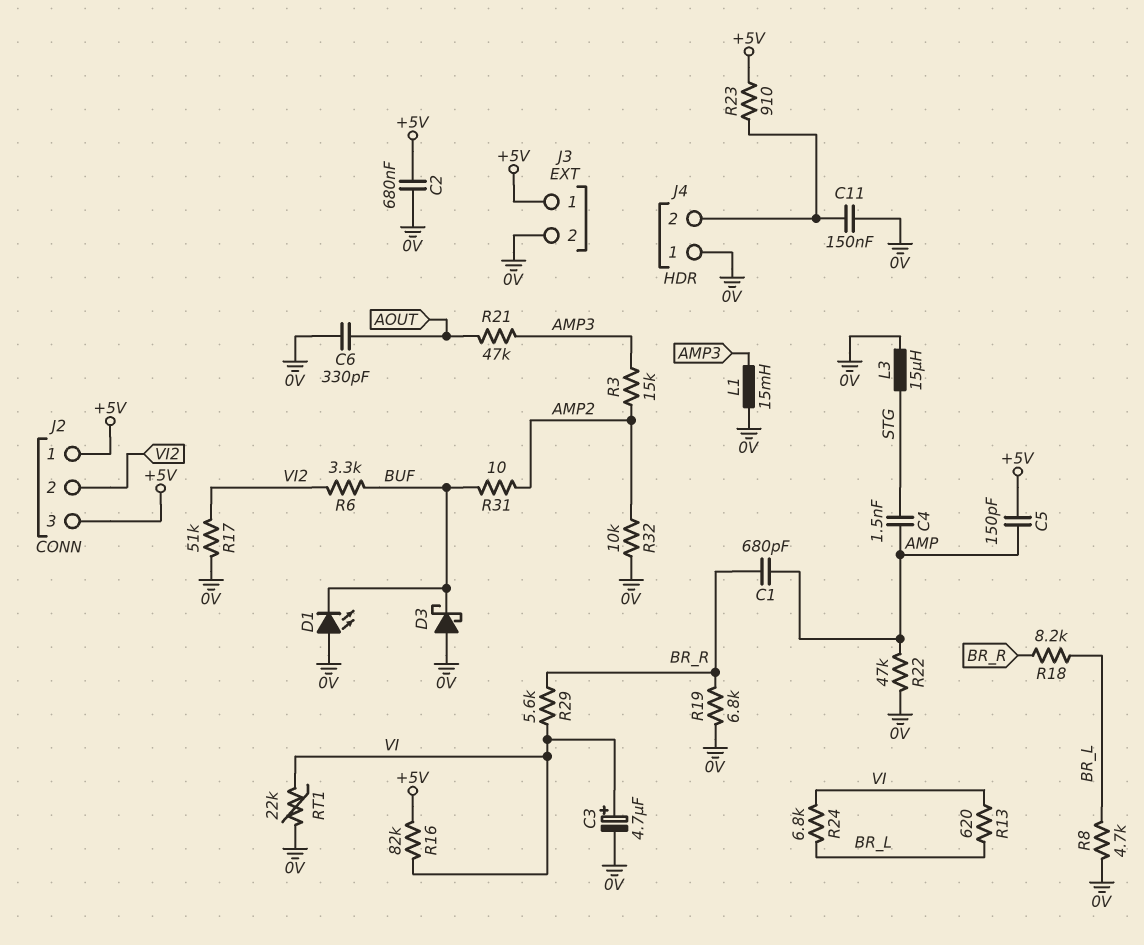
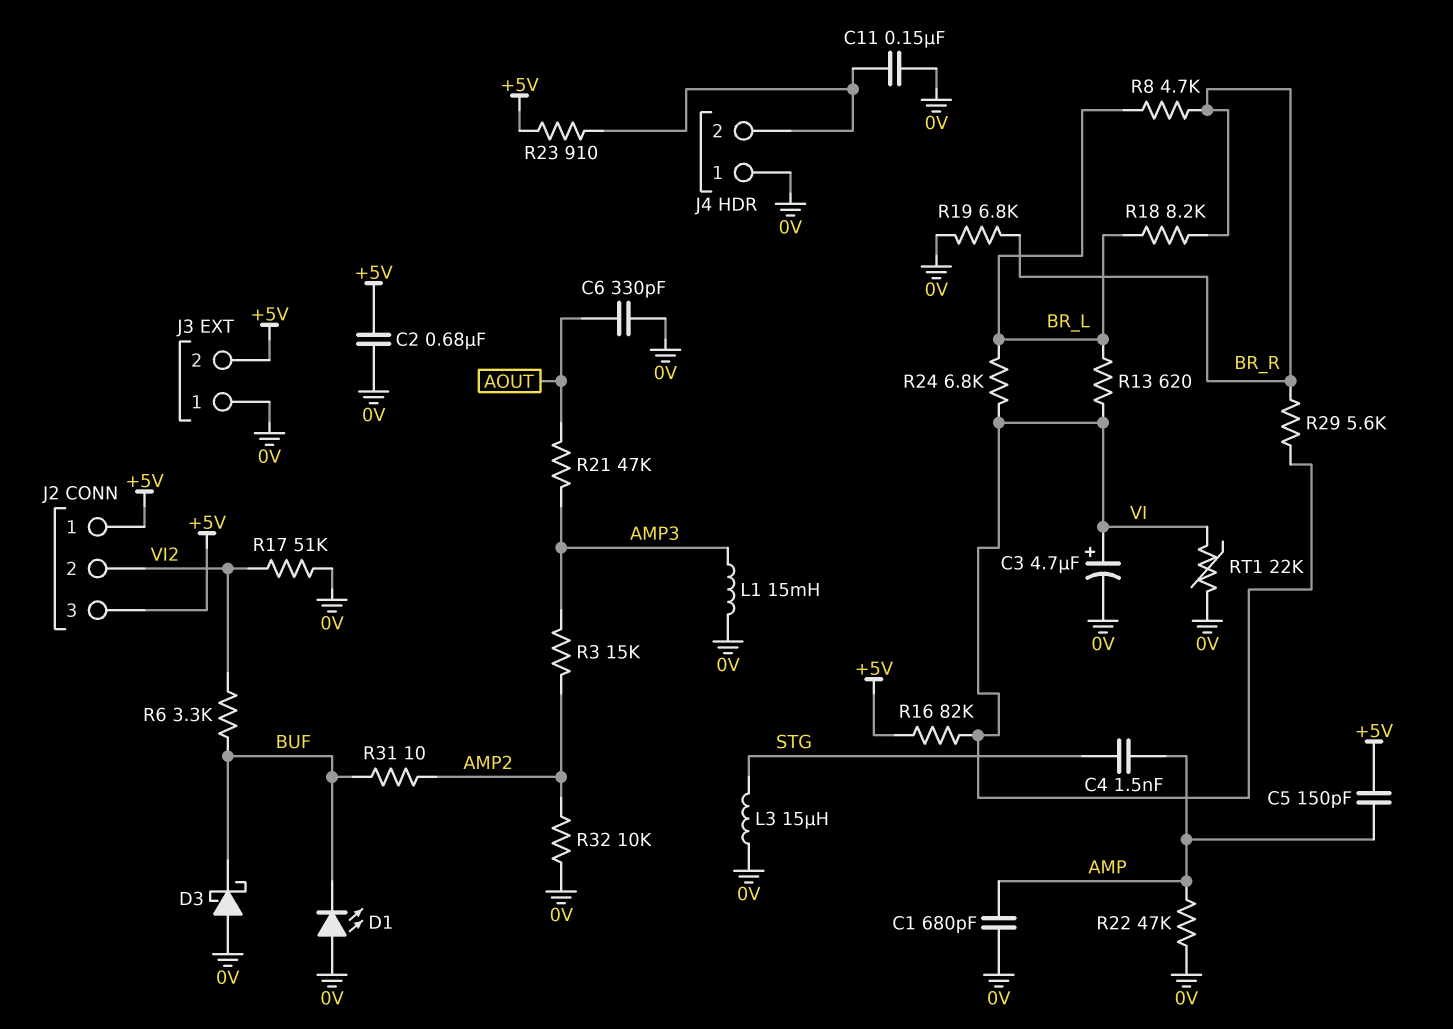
C1: 680pF (AMP, BR_R) -> 680pF (0V, AMP)
J3 pin 1: +5V -> 0V
J3 pin 2: 0V -> +5V
R8: 4.7k (0V, BR_L) -> 4.7k (BR_L, BR_R)

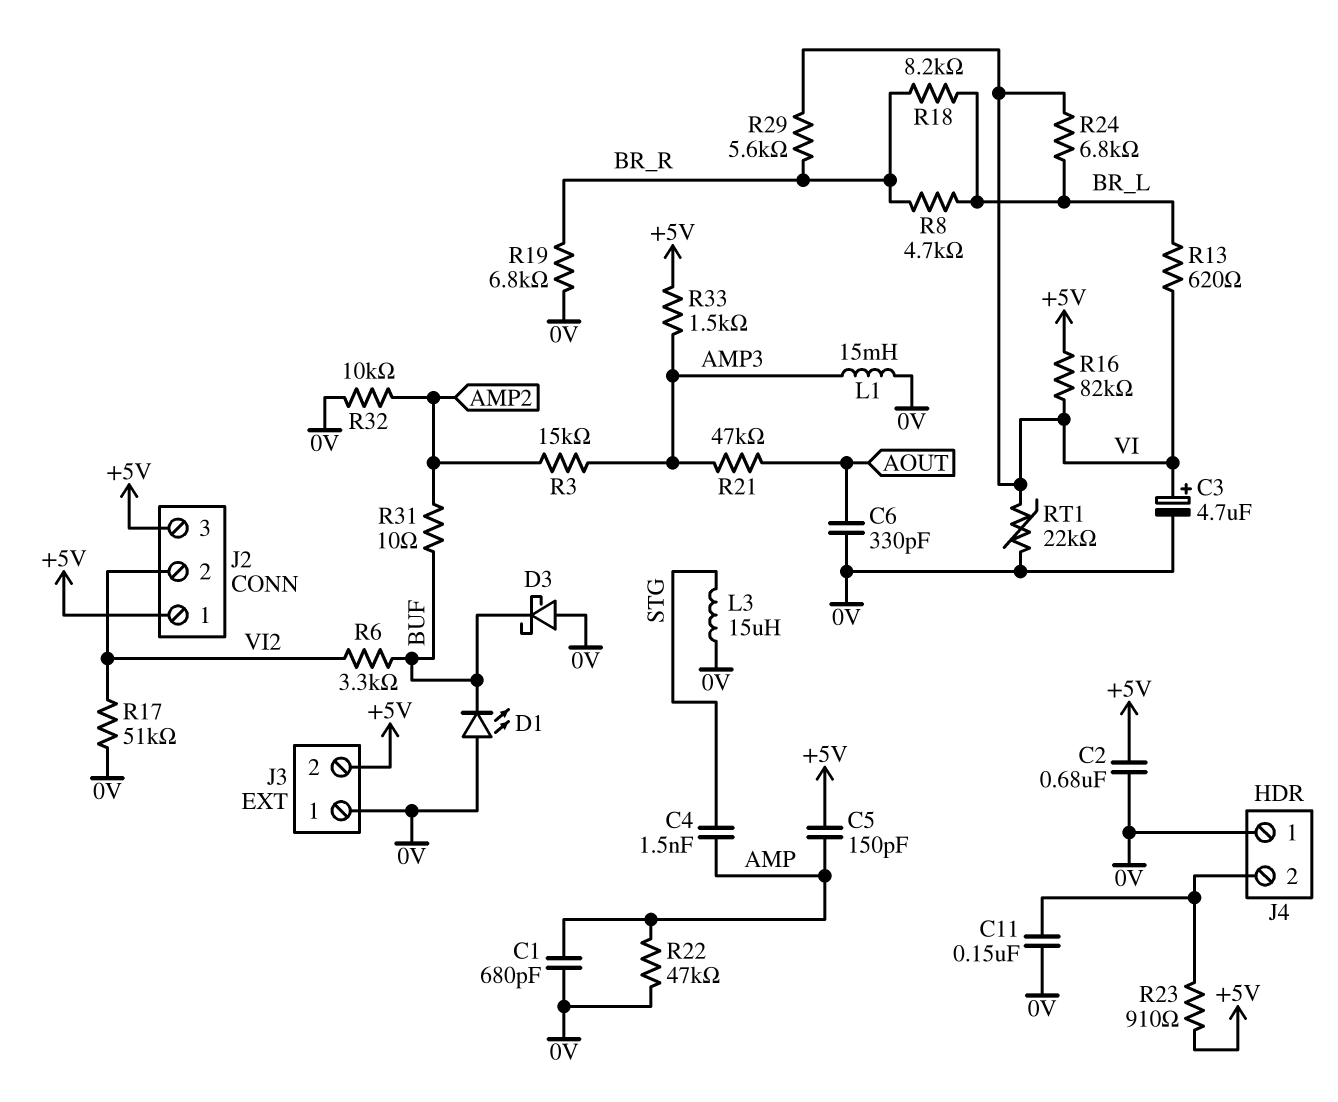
R33: none -> 1.5k (+5V, AMP3)

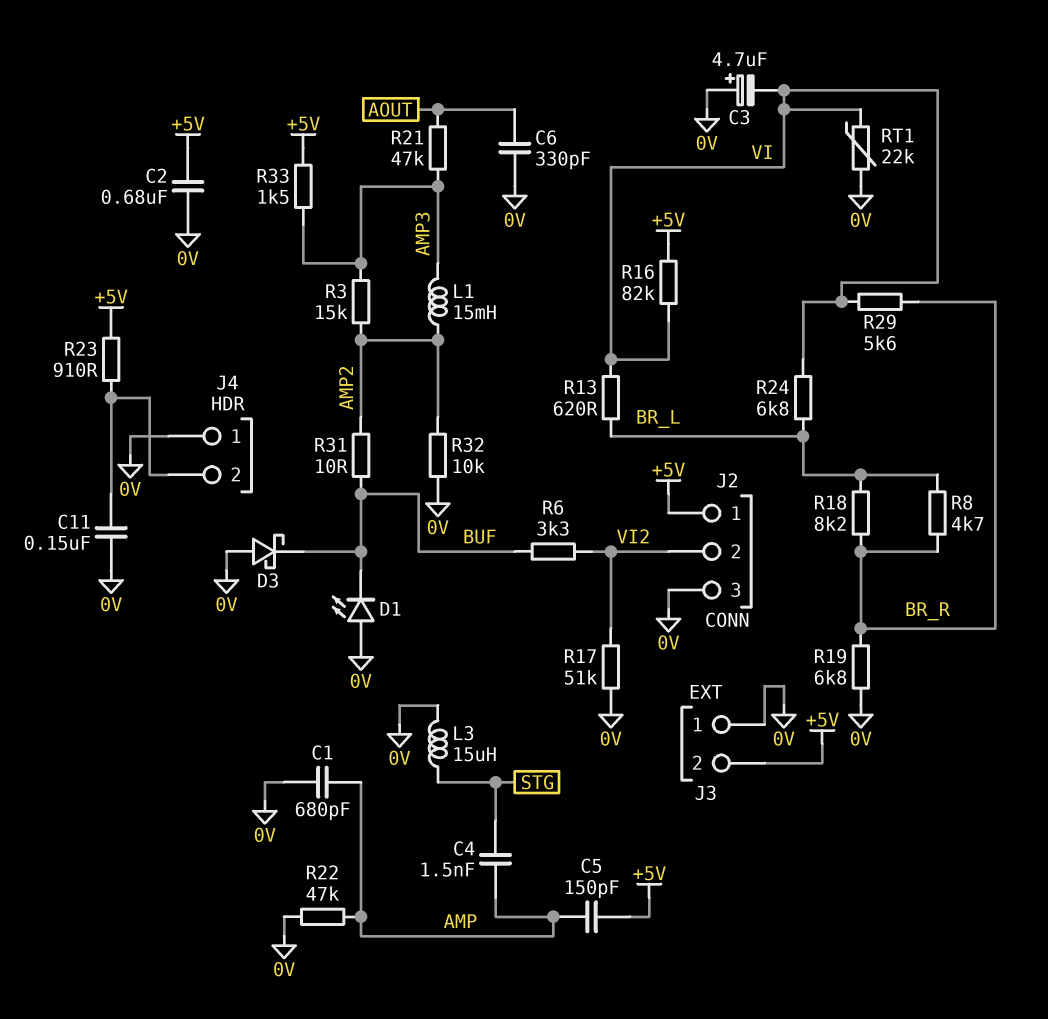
C3: 4.7uF (plus VI, minus 0V) -> 4.7uF (plus 0V, minus VI)
J2 pin 3: +5V -> 0V
L1: 15mH (0V, AMP3) -> 15mH (AMP2, AMP3)

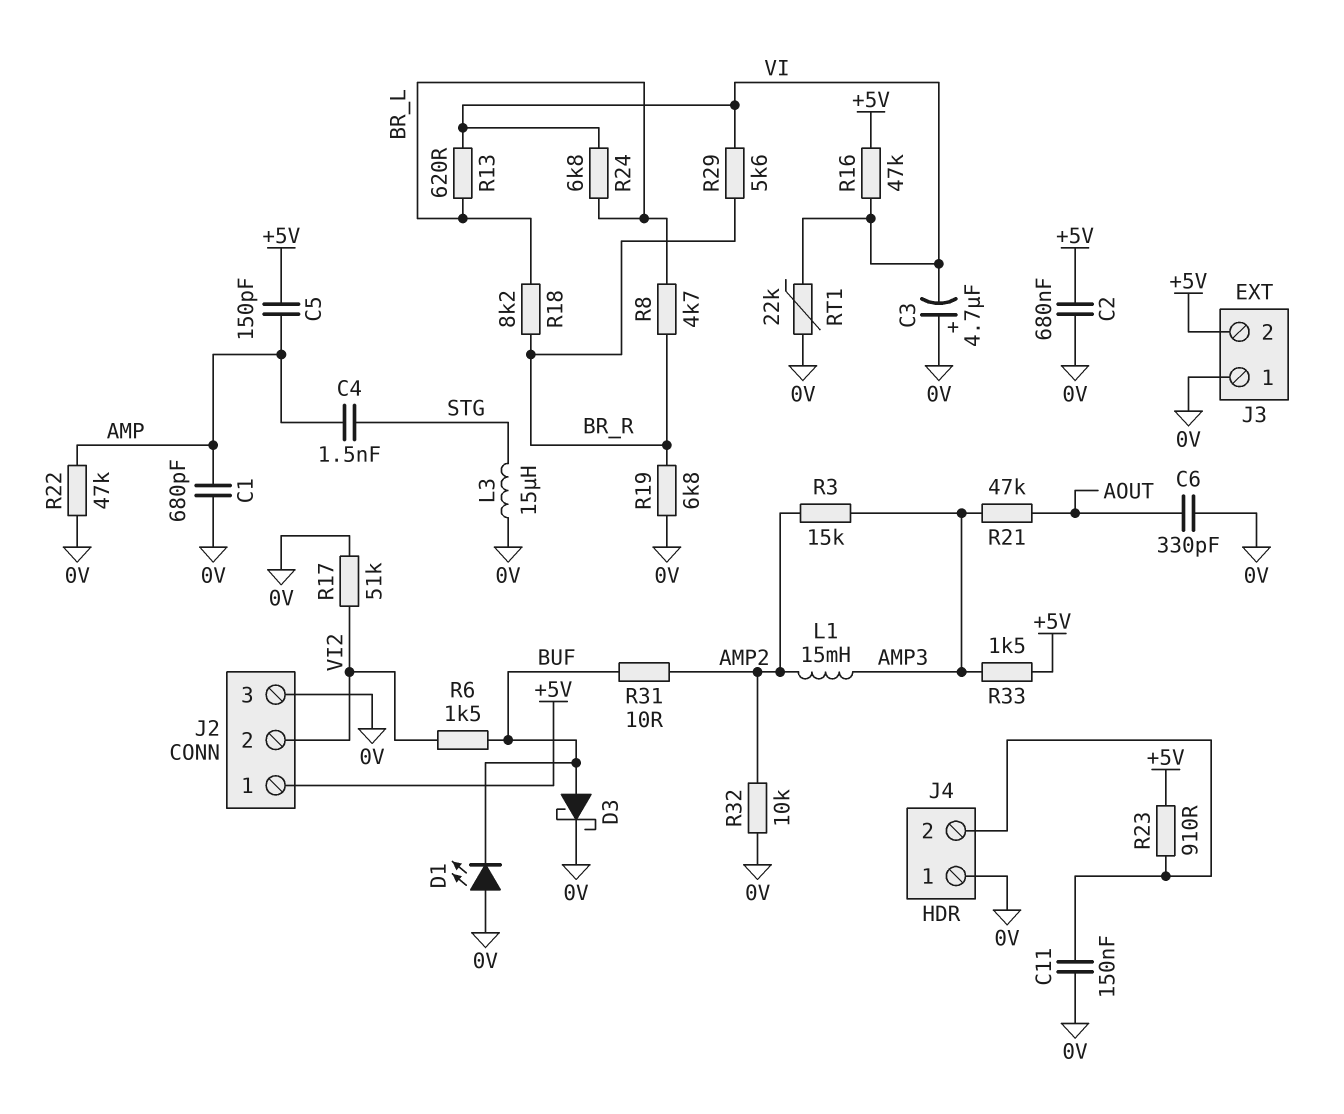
D3: schottky (A 0V, K BUF) -> schottky (A BUF, K 0V)
R6: 3.3k (BUF, VI2) -> 1.5k (BUF, VI2)
R16: 82k (+5V, VI) -> 47k (+5V, VI)

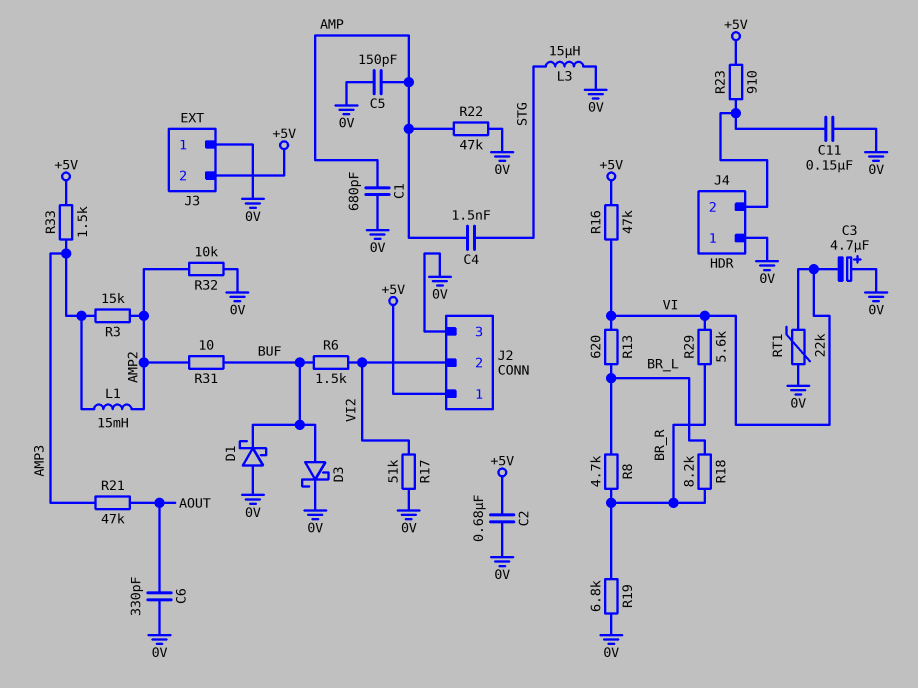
C5: 150pF (+5V, AMP) -> 150pF (0V, AMP)
D1: LED (A 0V, K BUF) -> schottky (A 0V, K BUF)
R24: 6.8k (BR_L, VI) -> none

